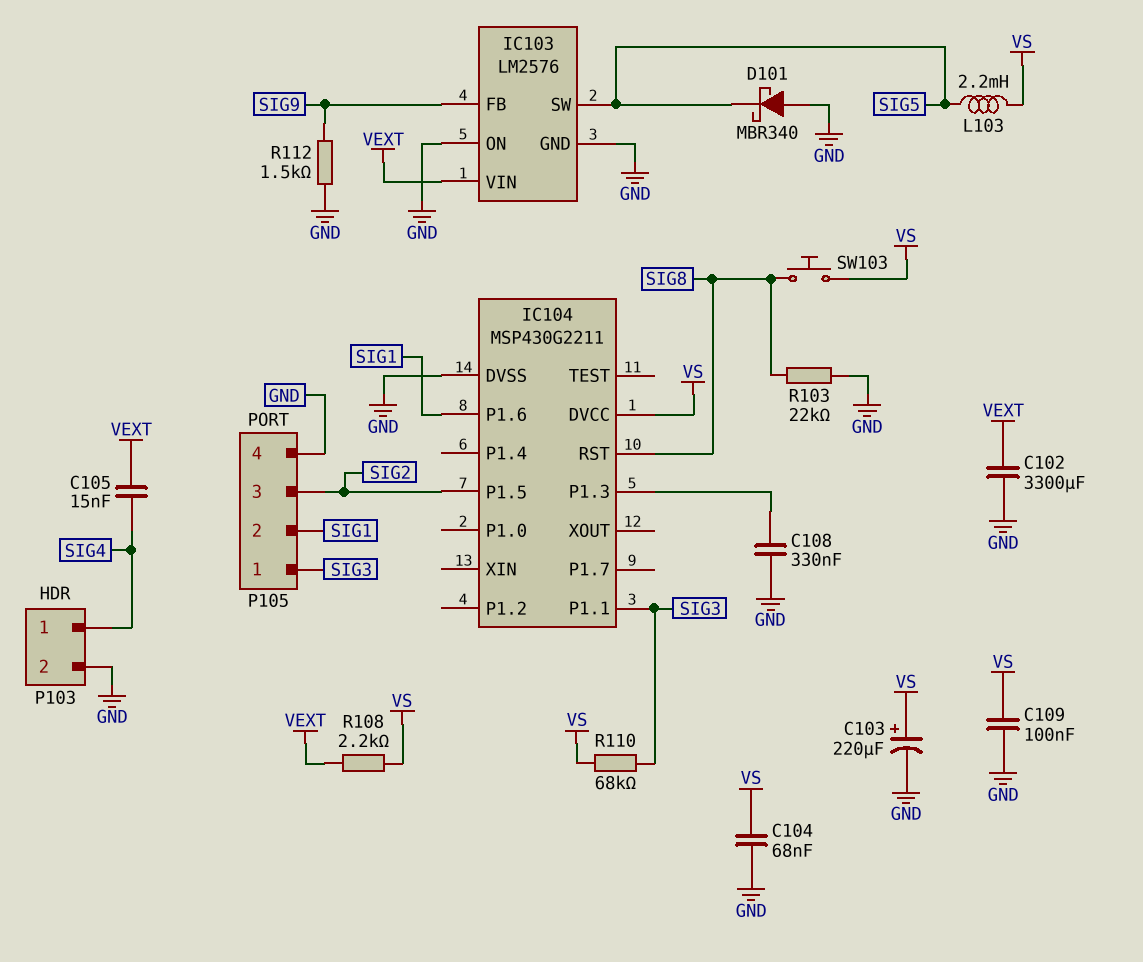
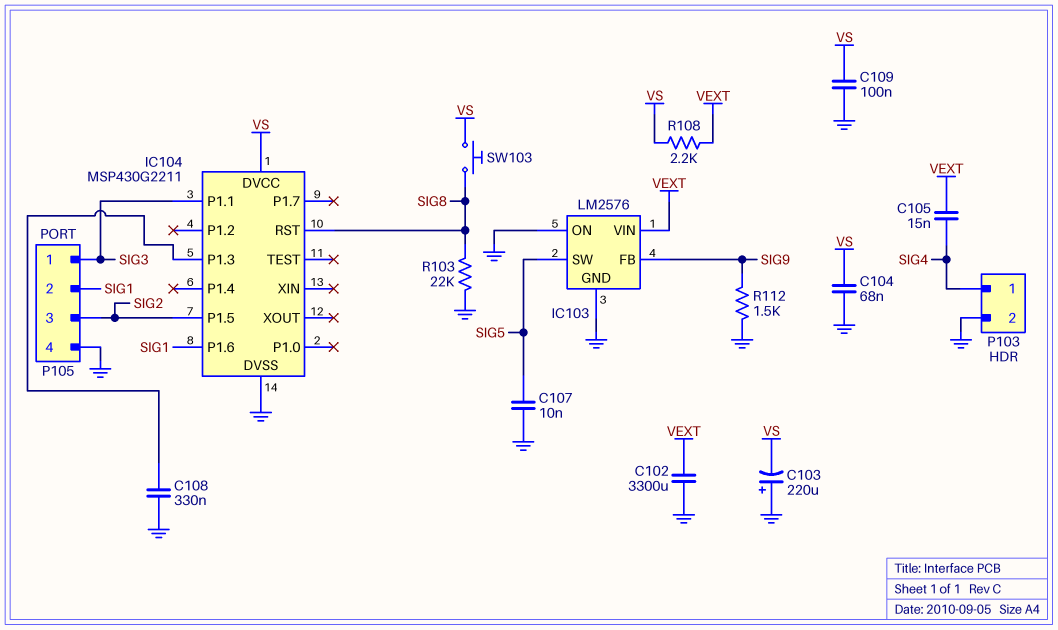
C103: 220uF (plus VS, minus GND) -> 220uF (plus GND, minus VS)
C107: none -> 10nF (GND, SIG5)
D101: schottky MBR340 (A GND, K SIG5) -> none
L103: 2.2mH (SIG5, VS) -> none
R110: 68k (SIG3, VS) -> none

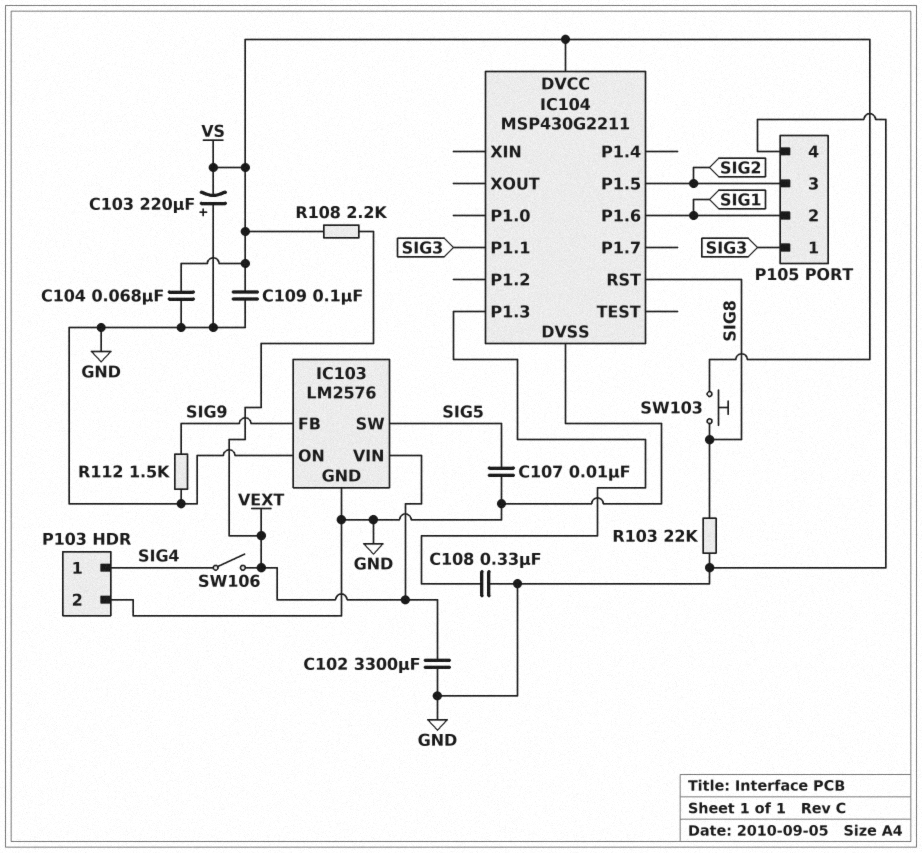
C105: 15nF (SIG4, VEXT) -> none
SW106: none -> switch (SIG4, VEXT)

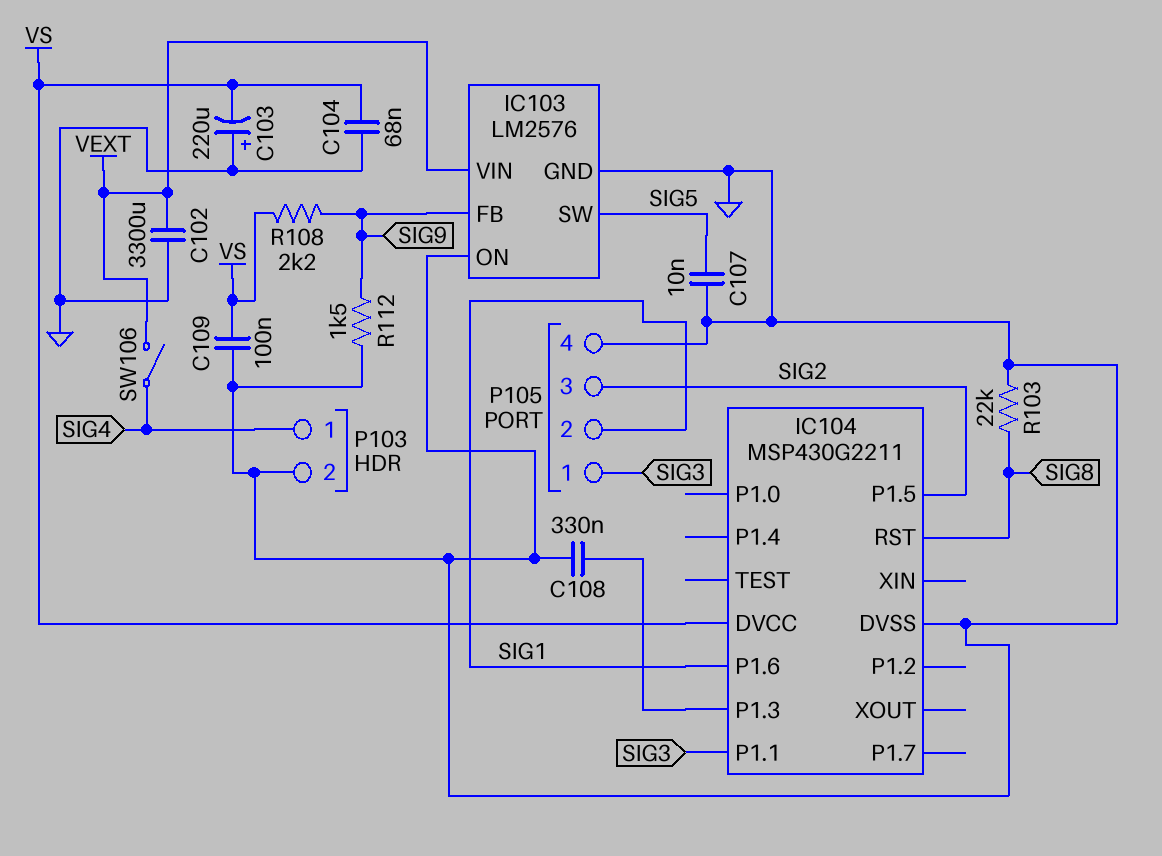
R108: 2.2k (VEXT, VS) -> 2.2k (SIG9, VS)
SW103: button (SIG8, VS) -> none

